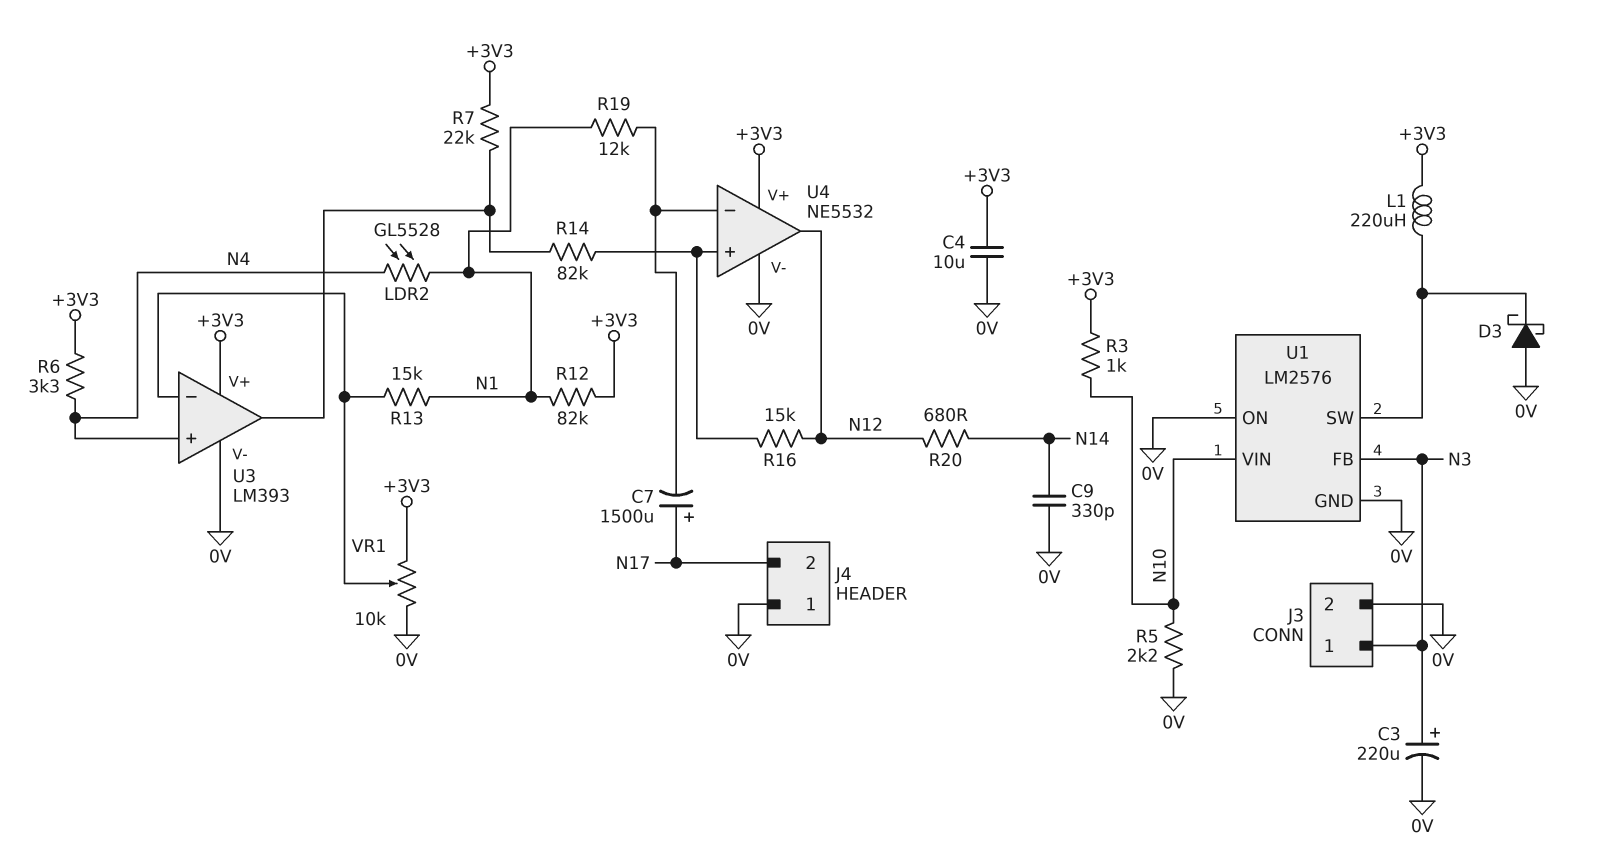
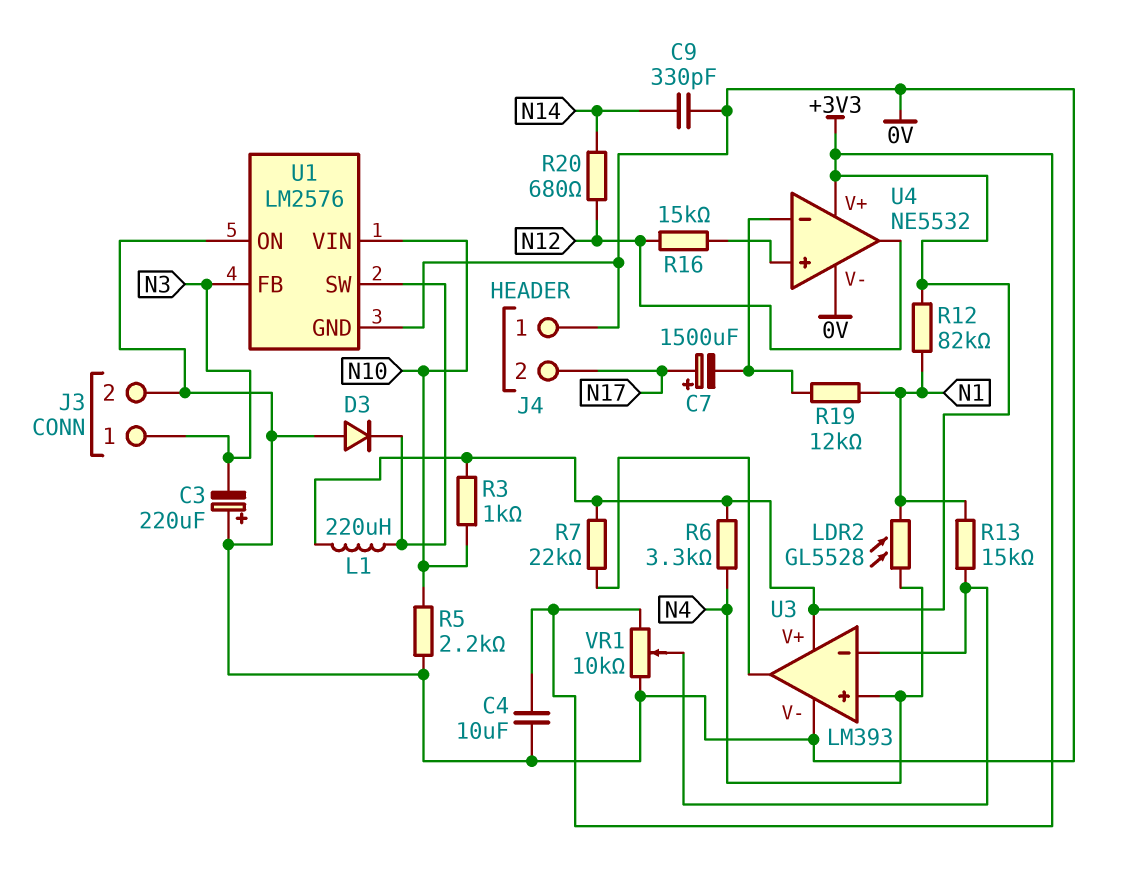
C3: 220uF (plus N3, minus 0V) -> 220uF (plus 0V, minus N3)
D3: schottky (A 0V, K U1/SW) -> diode (A 0V, K U1/SW)
R14: 82k (U3/out, U4/in+) -> none

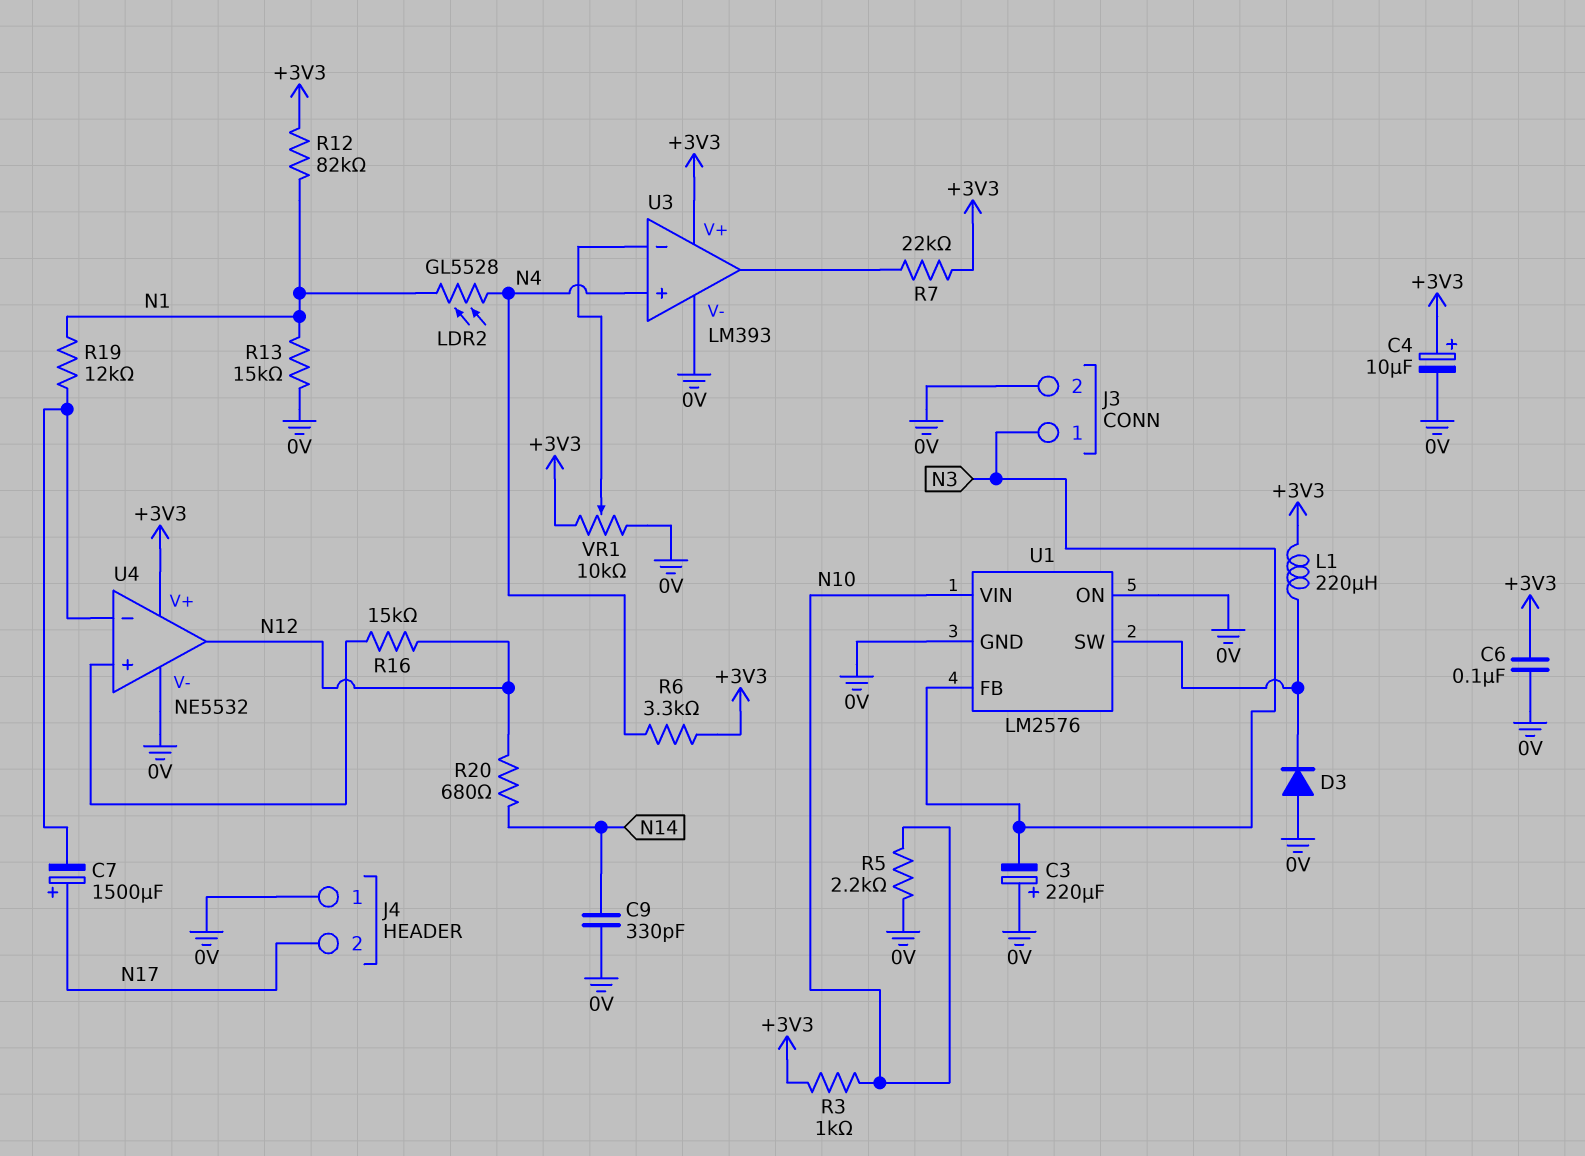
C4: 10uF (+3V3, 0V) -> 10uF (plus +3V3, minus 0V)
C6: none -> 100nF (+3V3, 0V)
R13: 15k (N1, U3/in-) -> 15k (0V, N1)

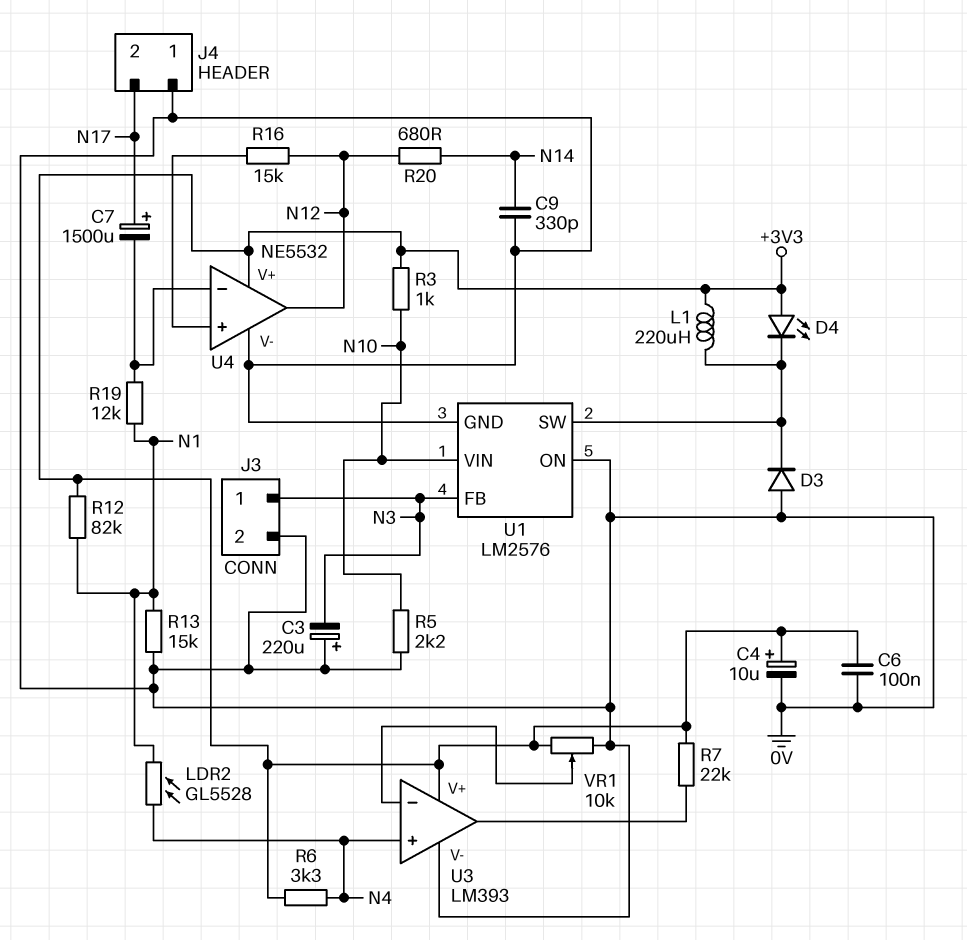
D4: none -> LED (A +3V3, K U1/SW)

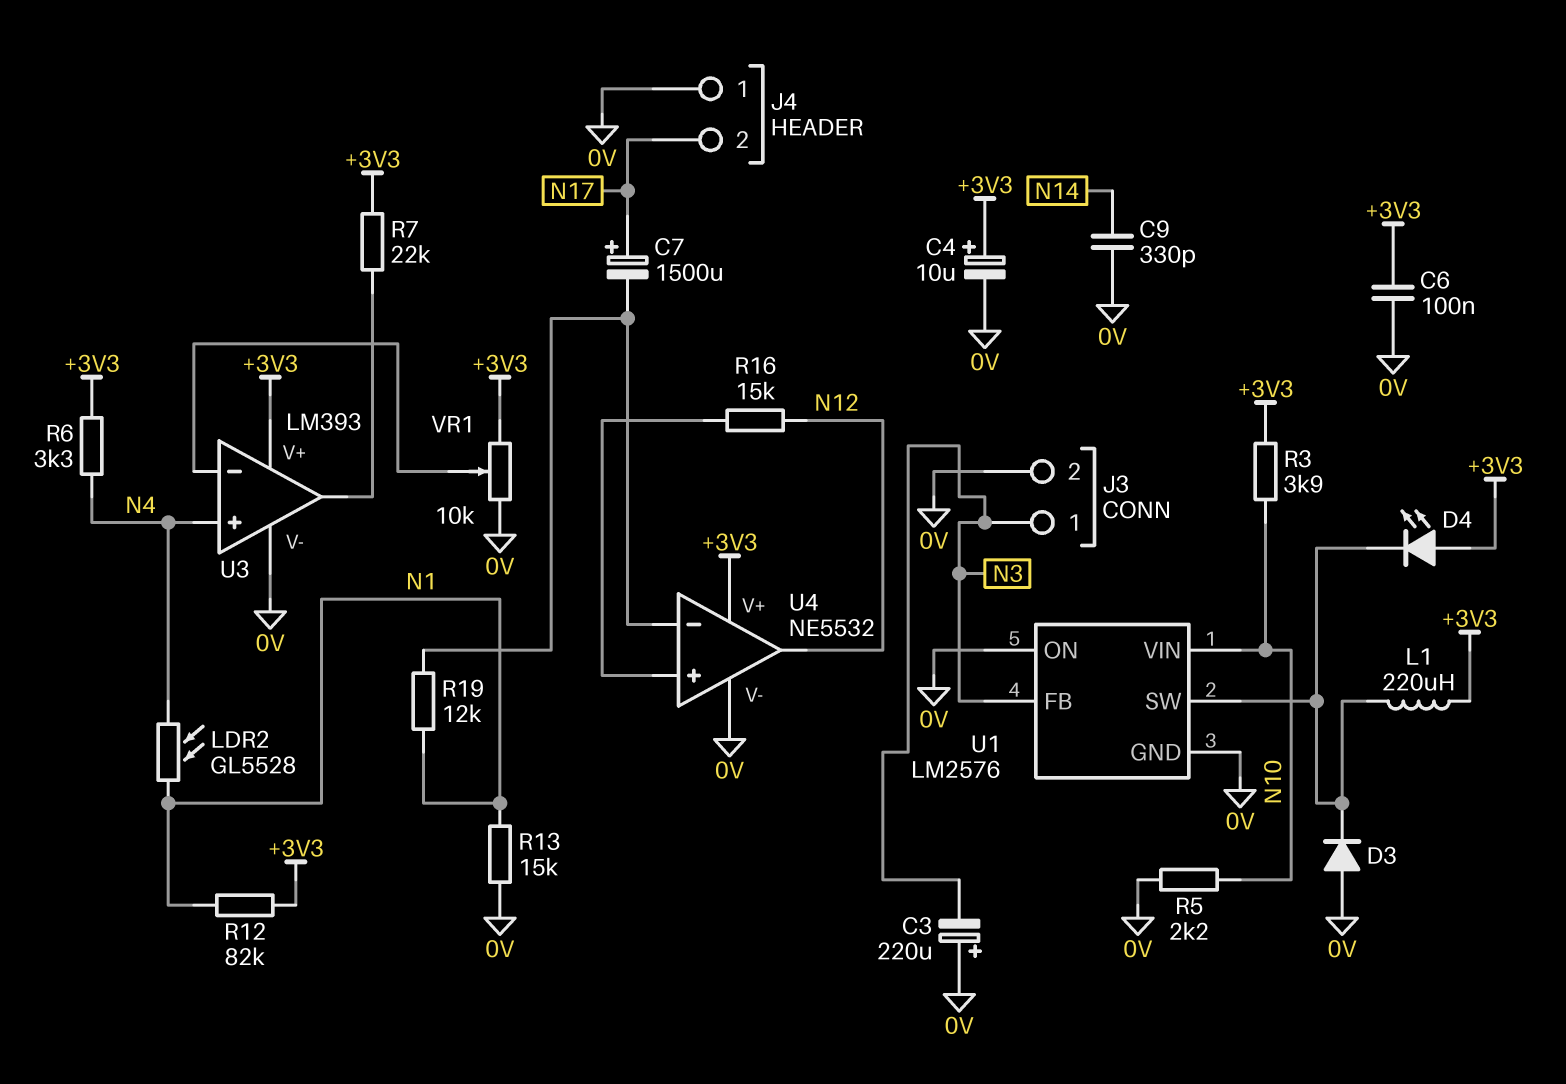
R3: 1k (+3V3, N10) -> 3.9k (+3V3, N10)
R20: 680 (N12, N14) -> none

